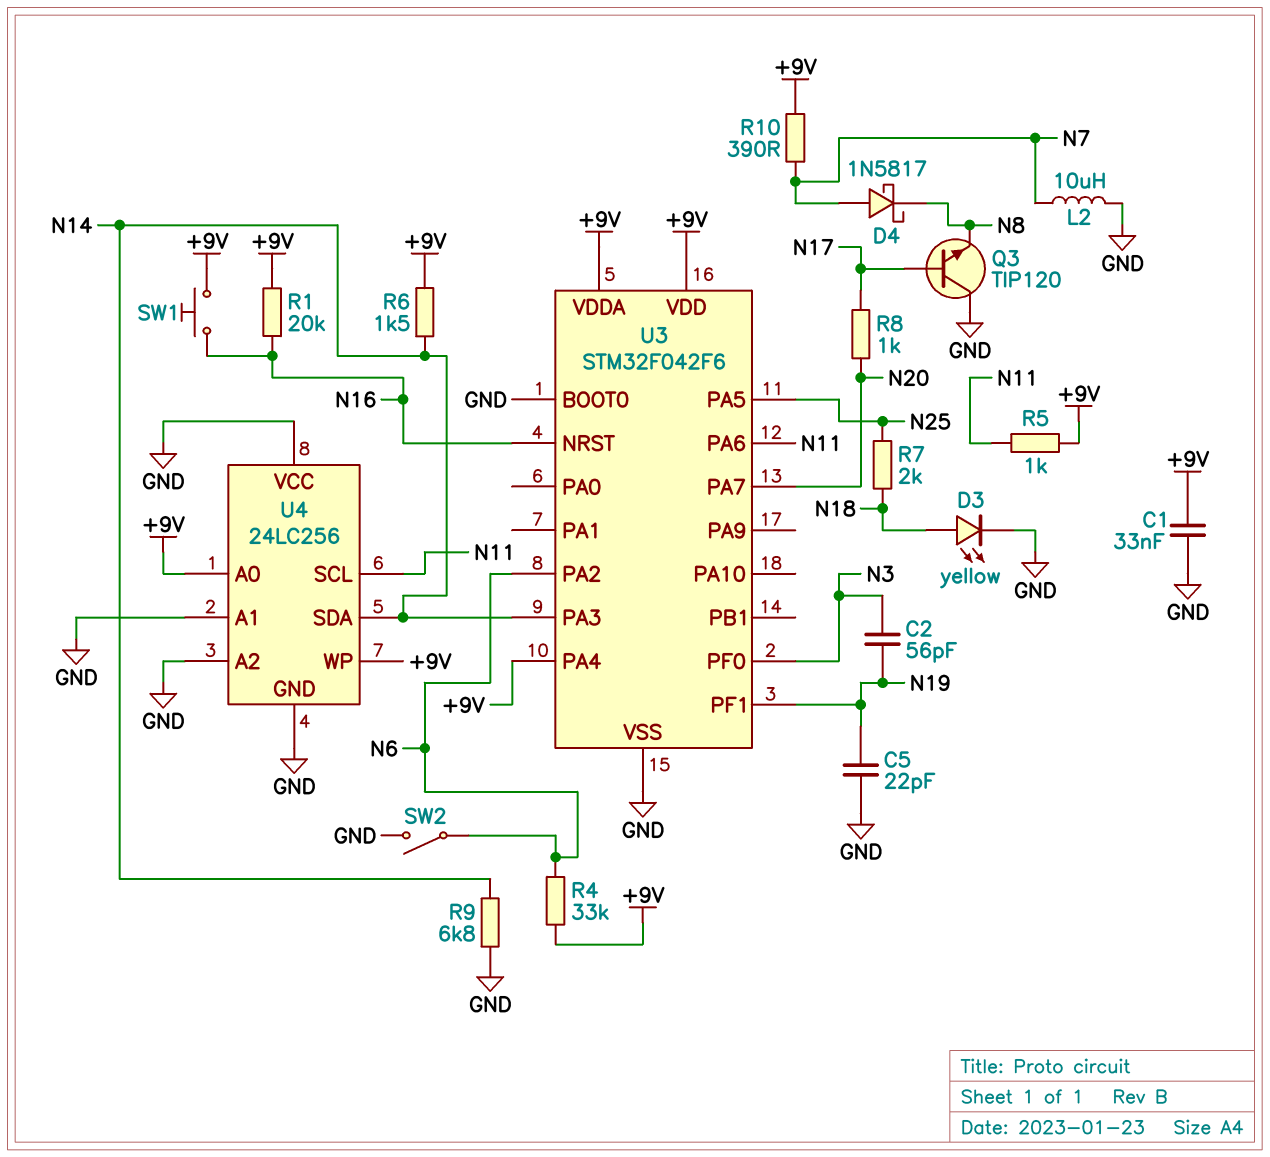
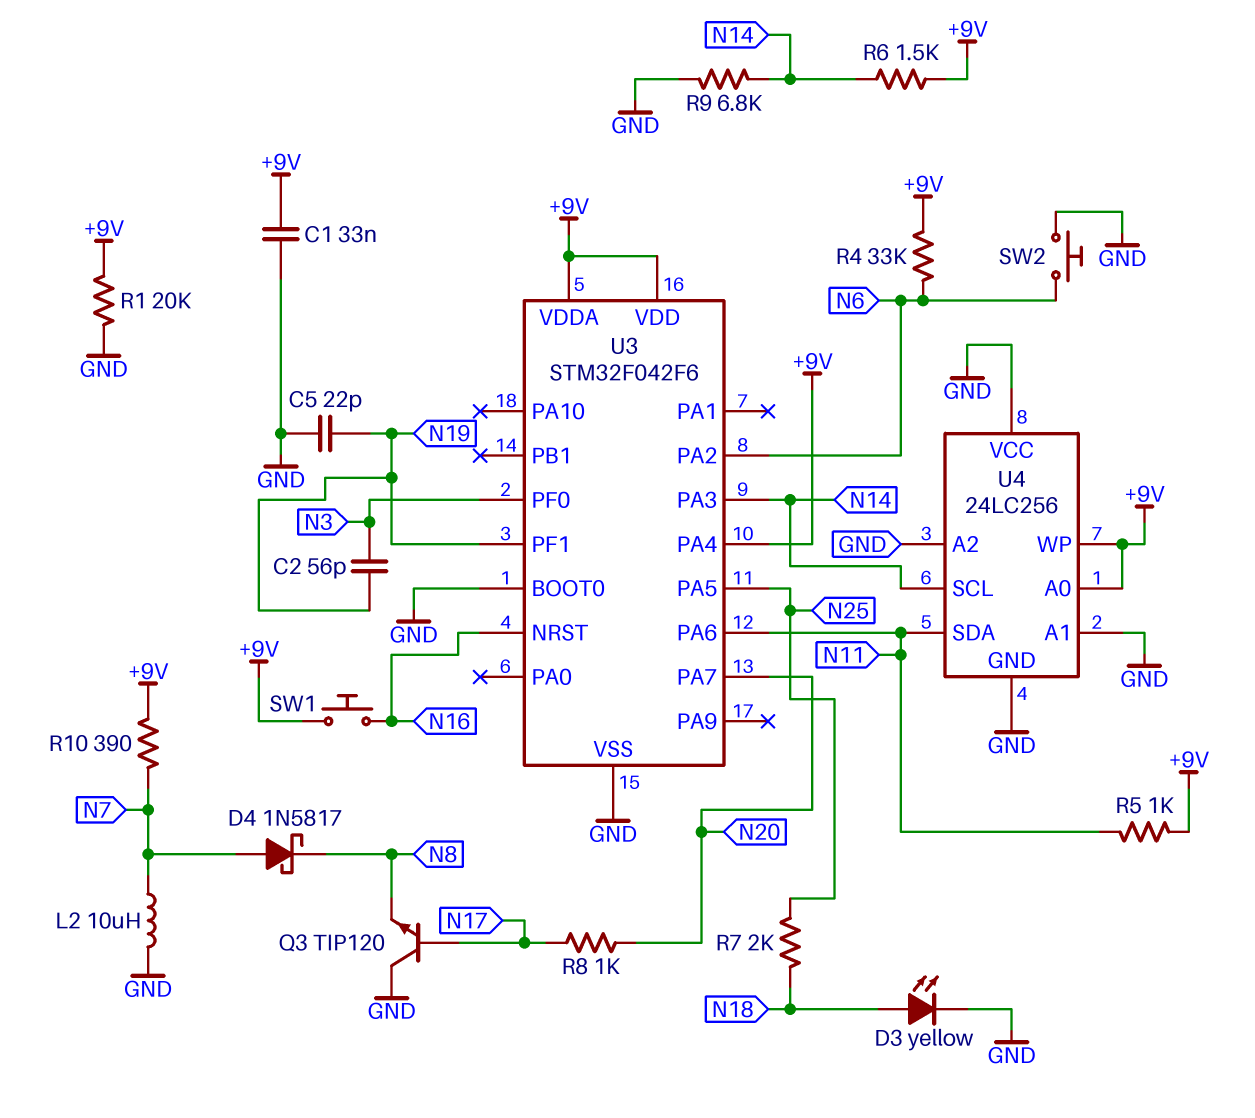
R1: 20k (+9V, N16) -> 20k (+9V, GND)
SW2: switch (GND, N6) -> button (GND, N6)
U4 pin SCL: N11 -> N14
U4 pin SDA: N14 -> N11

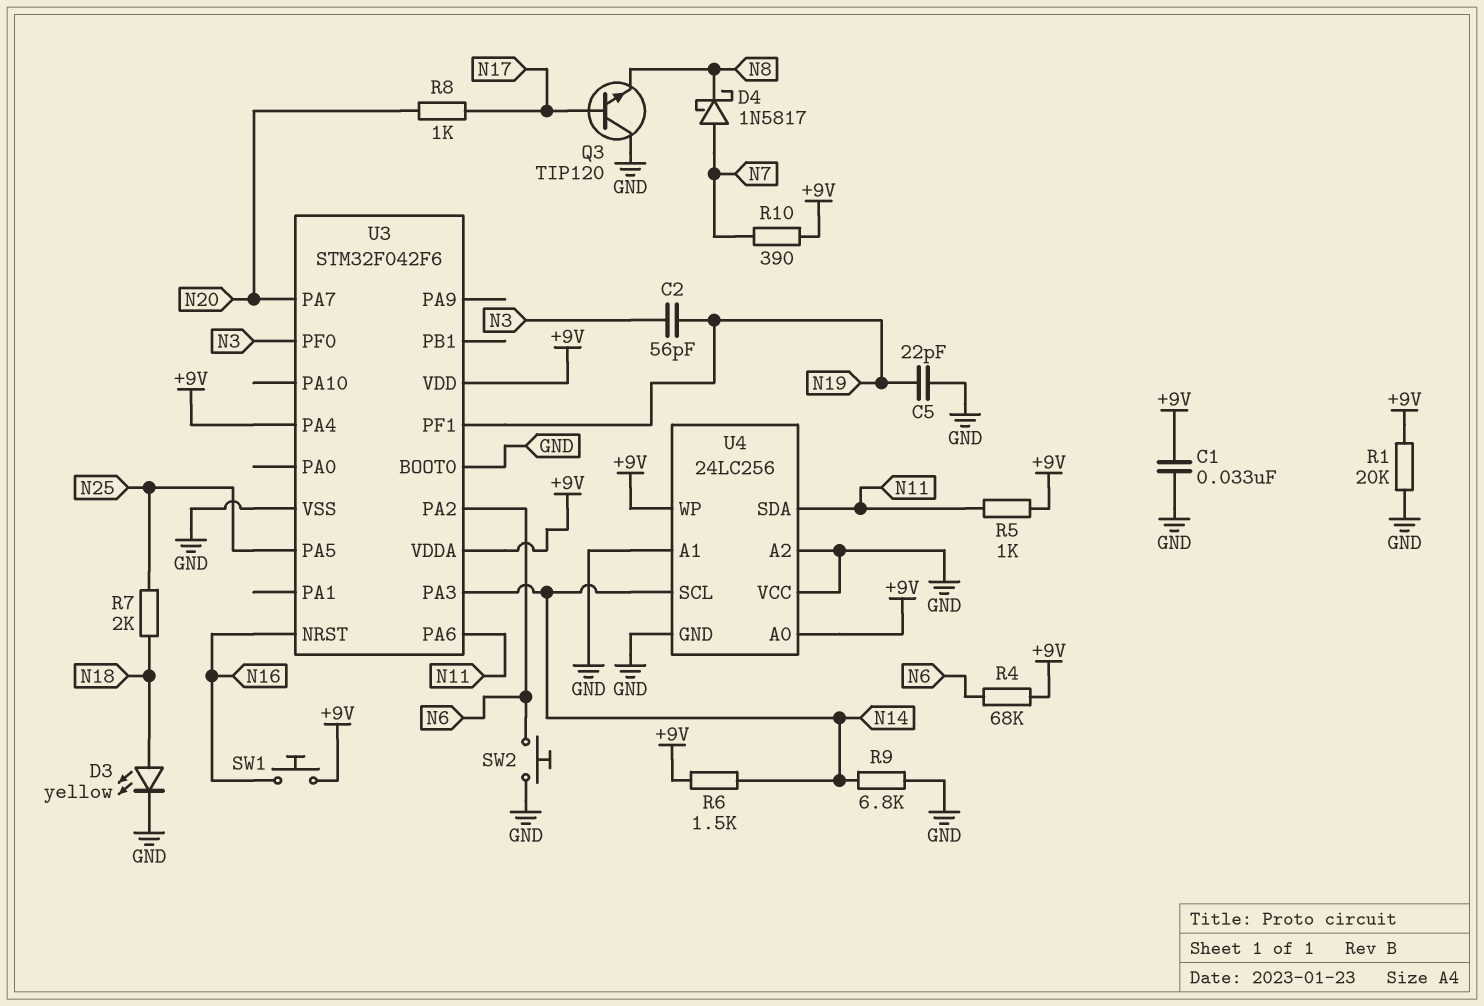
L2: 10uH (GND, N7) -> none
R4: 33k (+9V, N6) -> 68k (+9V, N6)

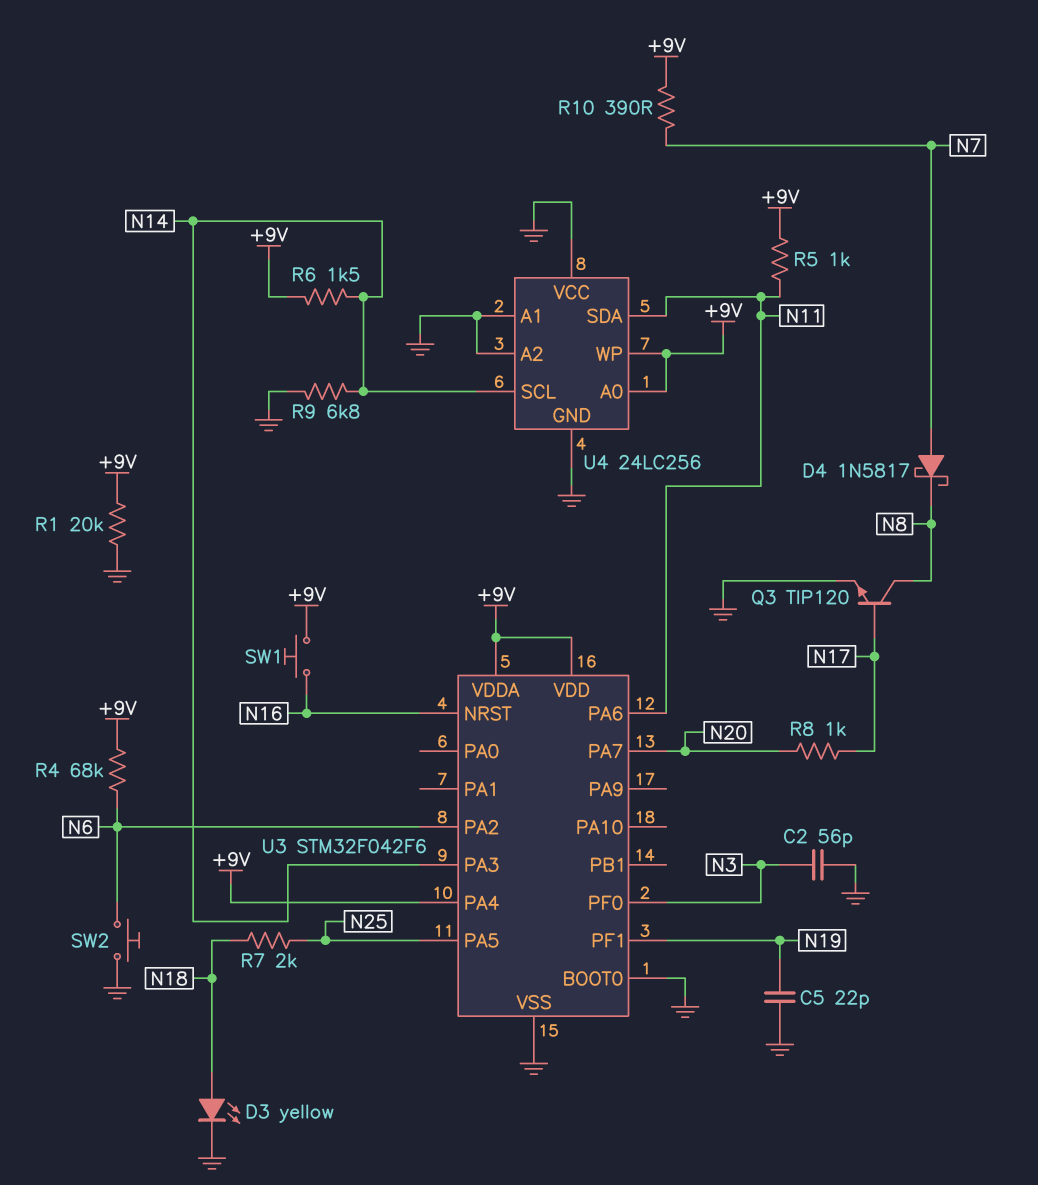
C1: 33nF (+9V, GND) -> none
C2: 56pF (N3, N19) -> 56pF (GND, N3)
Q3: NPN TIP120 (B N17, C GND, E N8) -> NPN TIP120 (B N17, C N8, E GND)

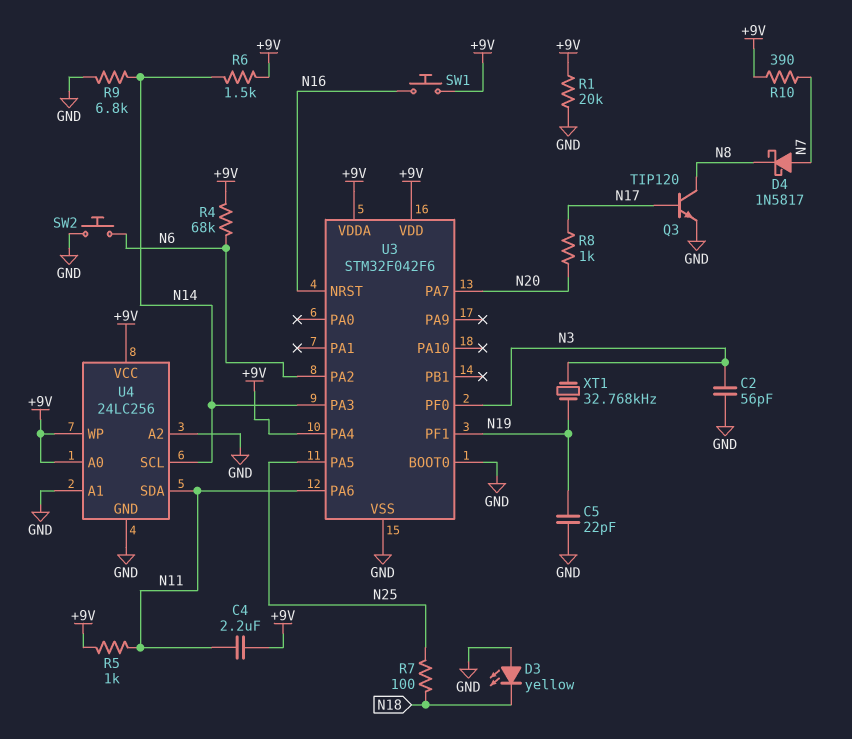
C4: none -> 2.2uF (+9V, N11)
D3: LED yellow (A N18, K GND) -> LED yellow (A GND, K N18)
R7: 2k (N18, N25) -> 100 (N18, N25)
U4 pin VCC: GND -> +9V
XT1: none -> 32.768kHz (N3, N19)

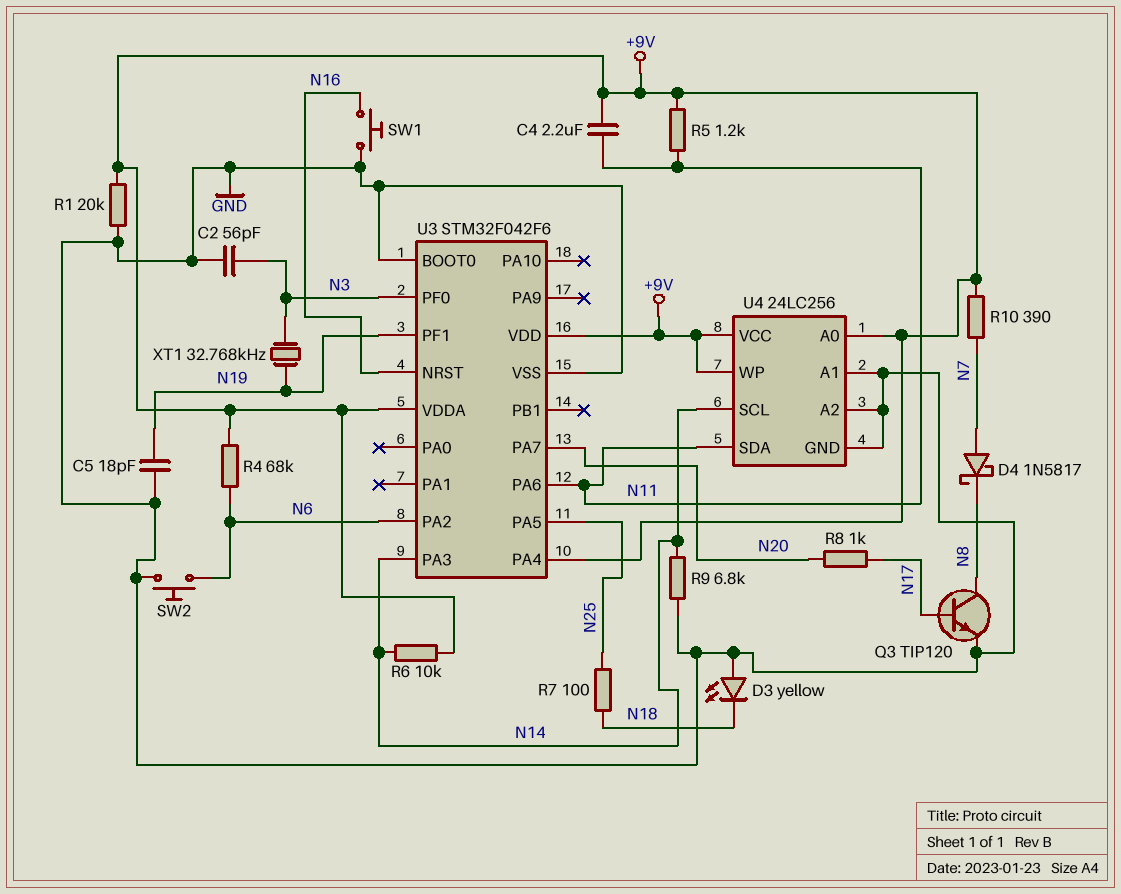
C5: 22pF (GND, N19) -> 18pF (GND, N19)
R5: 1k (+9V, N11) -> 1.2k (+9V, N11)
R6: 1.5k (+9V, N14) -> 10k (+9V, N14)
SW1: button (+9V, N16) -> button (GND, N16)

